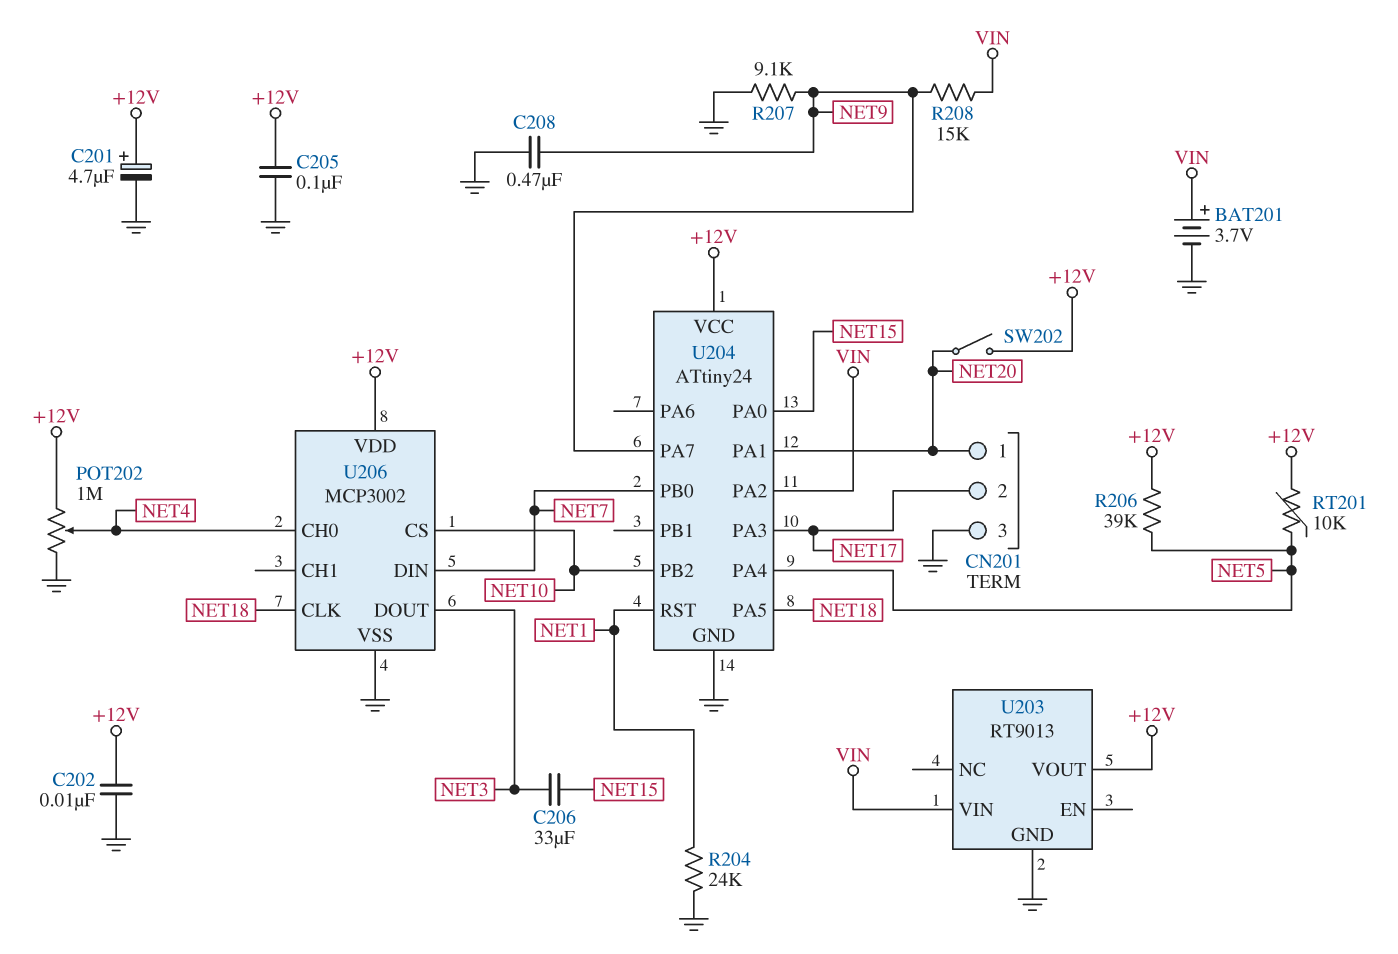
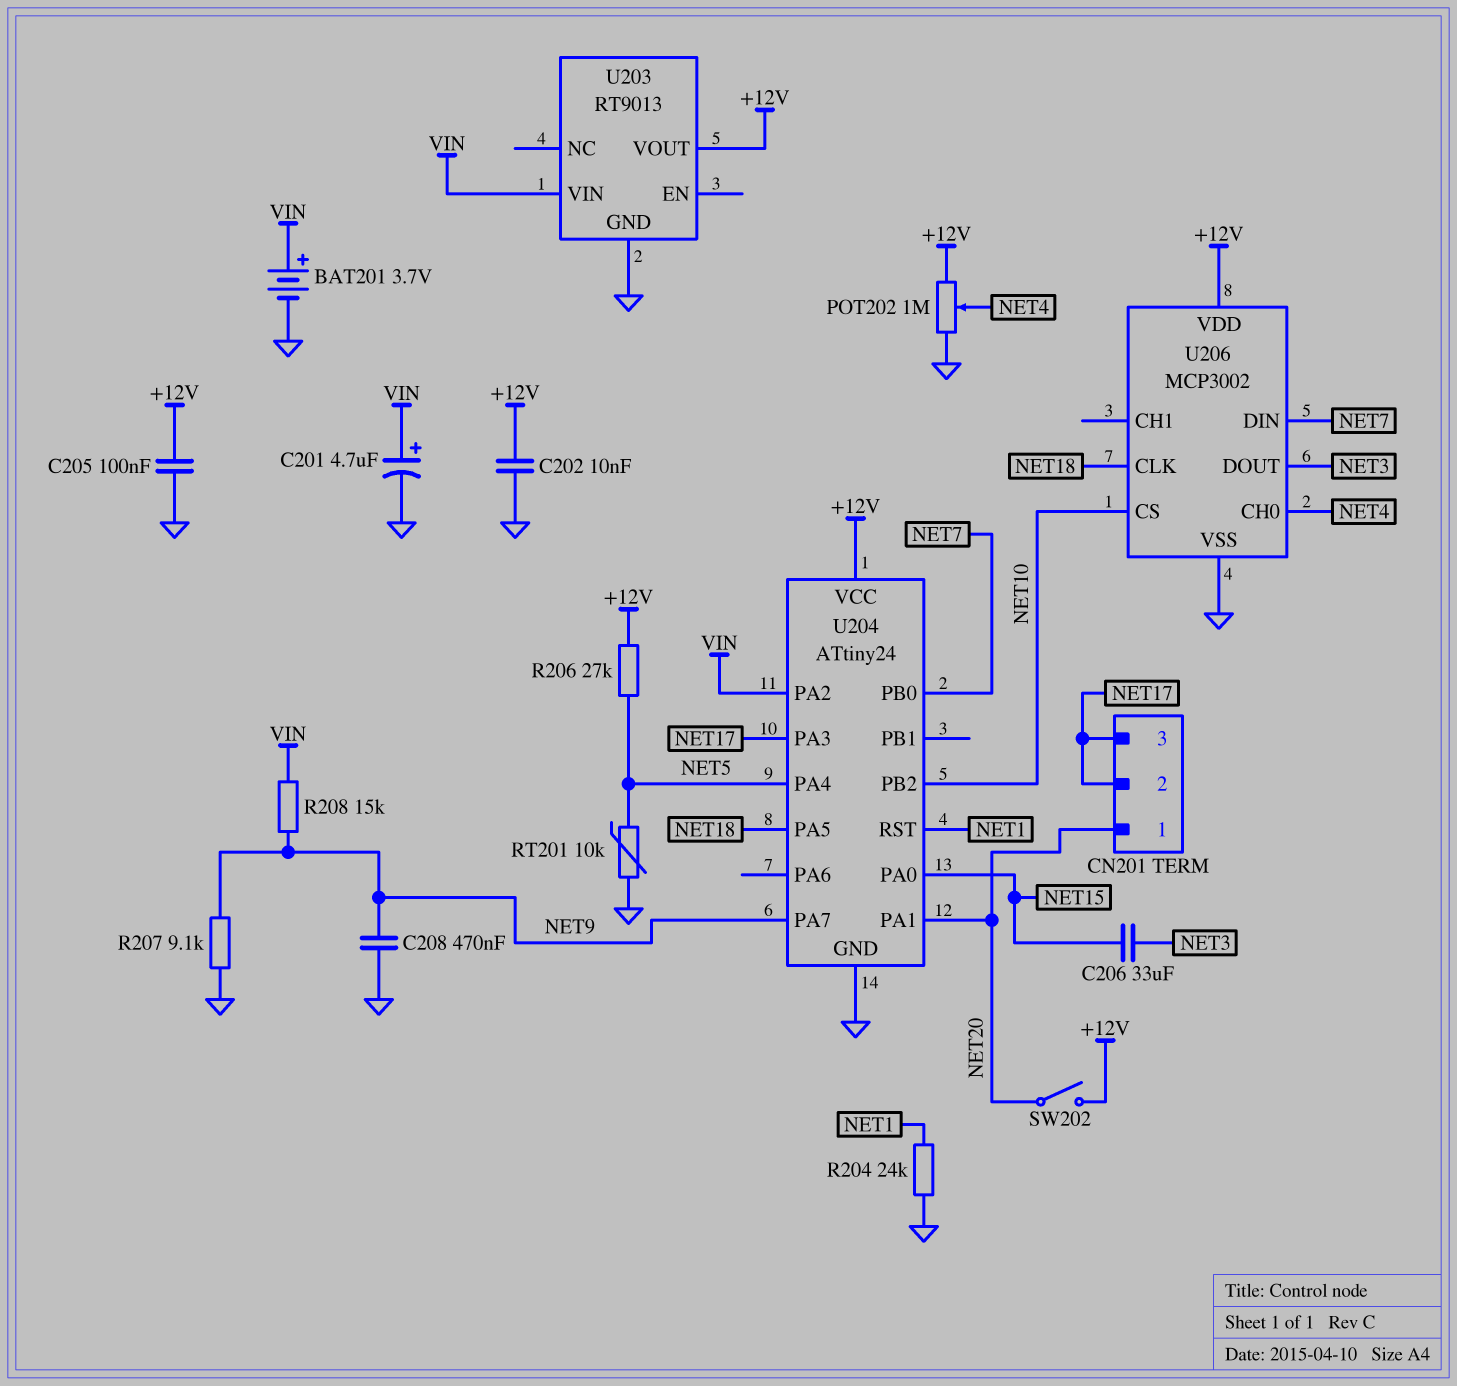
C201: 4.7uF (plus +12V, minus GND) -> 4.7uF (plus VIN, minus GND)
CN201 pin 3: GND -> NET17
R206: 39k (+12V, NET5) -> 27k (+12V, NET5)
RT201: 10k (+12V, NET5) -> 10k (GND, NET5)

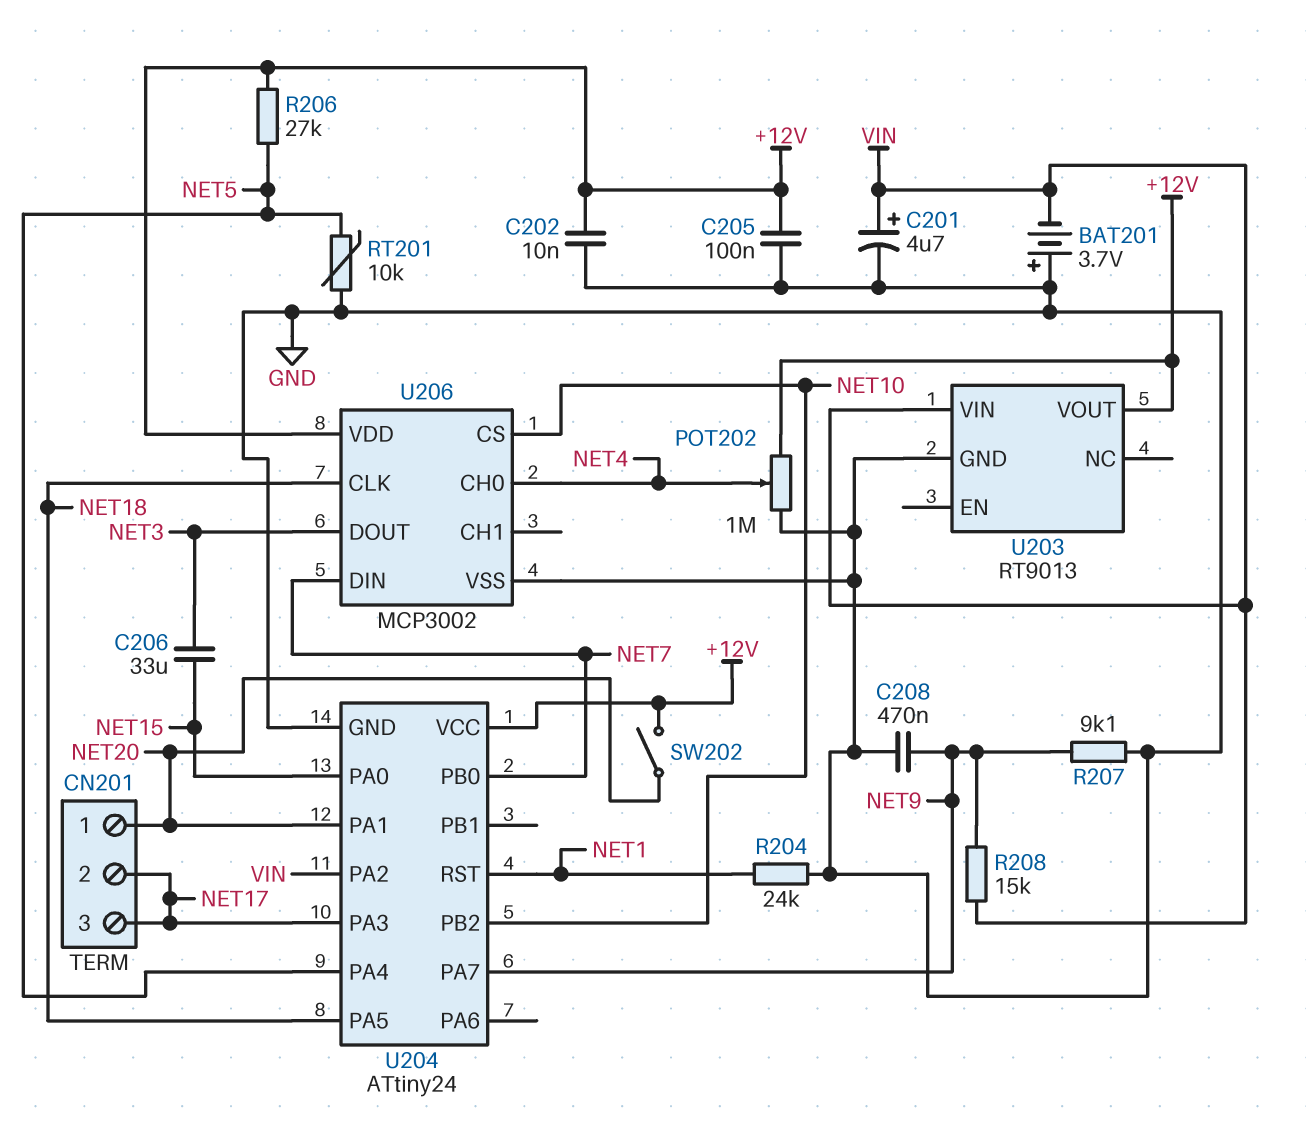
BAT201: 3.7V (plus VIN, minus GND) -> 3.7V (plus GND, minus VIN)

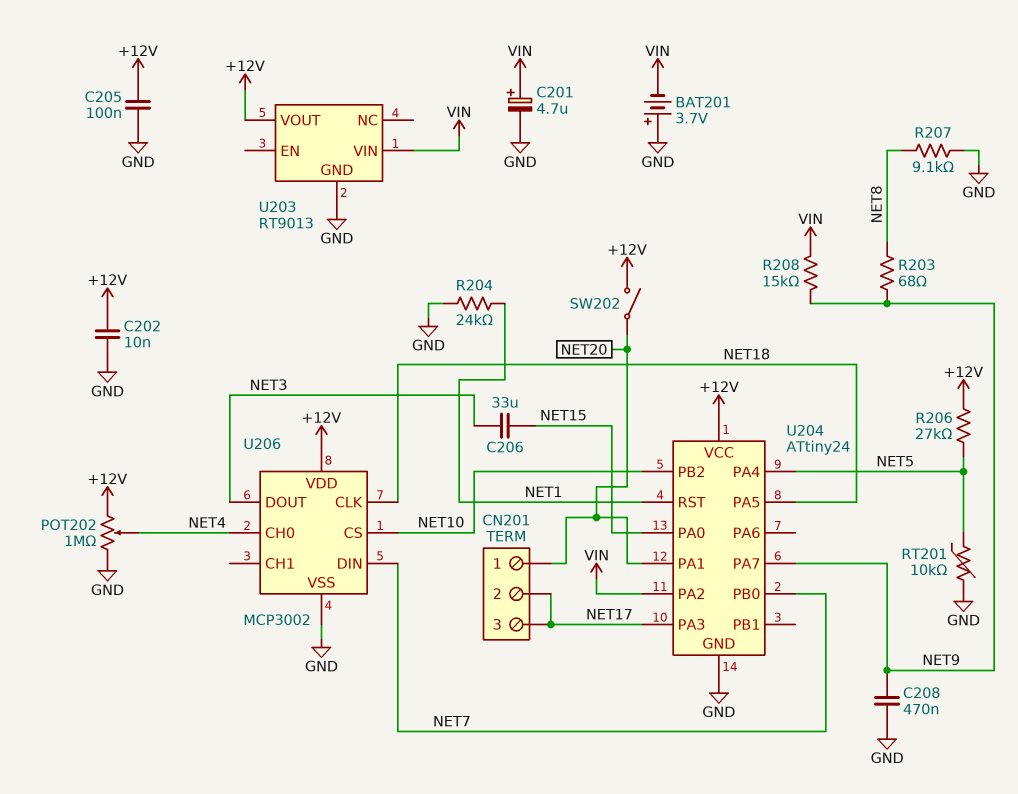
R203: none -> 68 (NET8, NET9)
R207: 9.1k (GND, NET9) -> 9.1k (GND, NET8)

